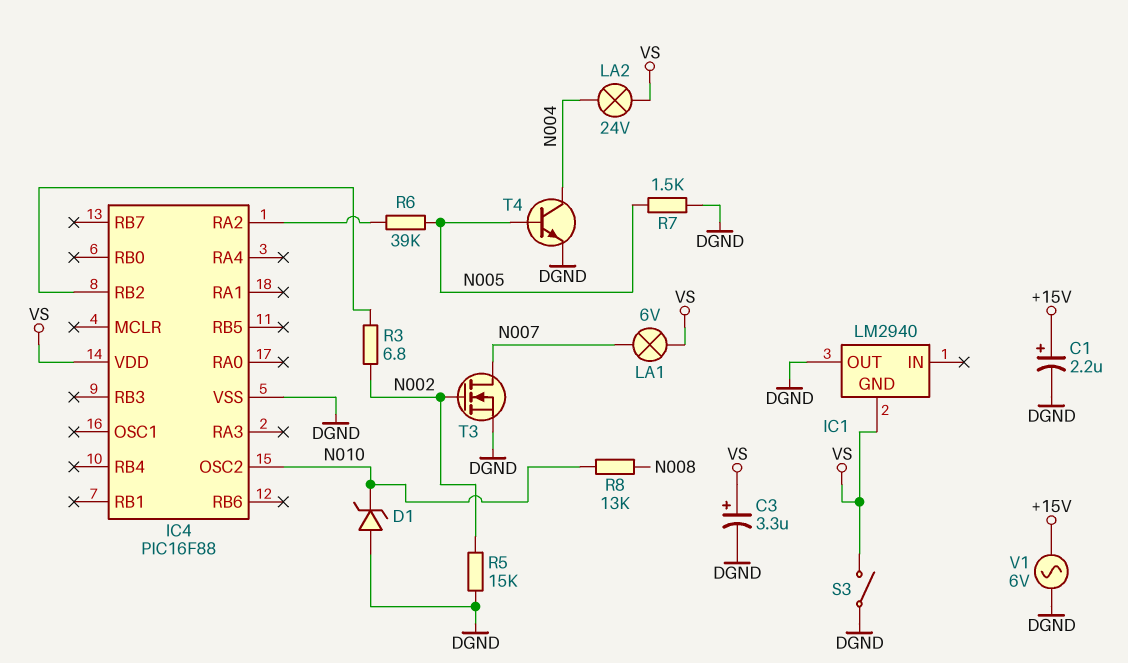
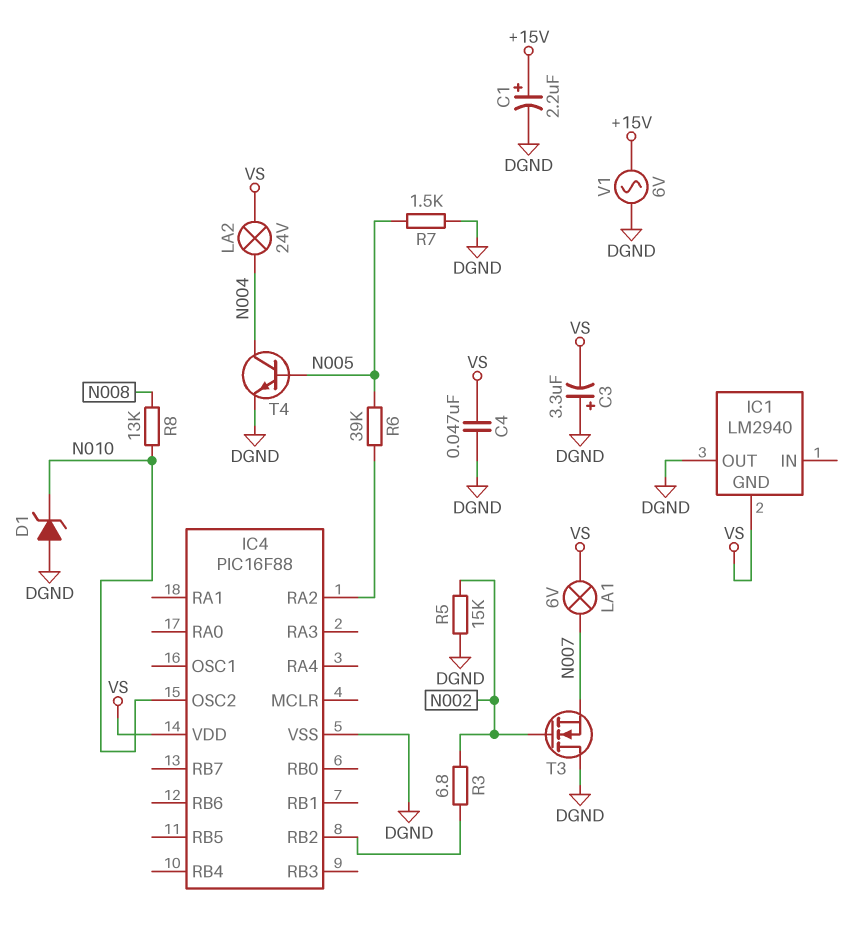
C3: 3.3uF (plus VS, minus DGND) -> 3.3uF (plus DGND, minus VS)
C4: none -> 47nF (DGND, VS)
S3: switch (DGND, VS) -> none
T3: NMOS (G N002, D N007, S DGND) -> NMOS (G N002, D DGND, S N007)

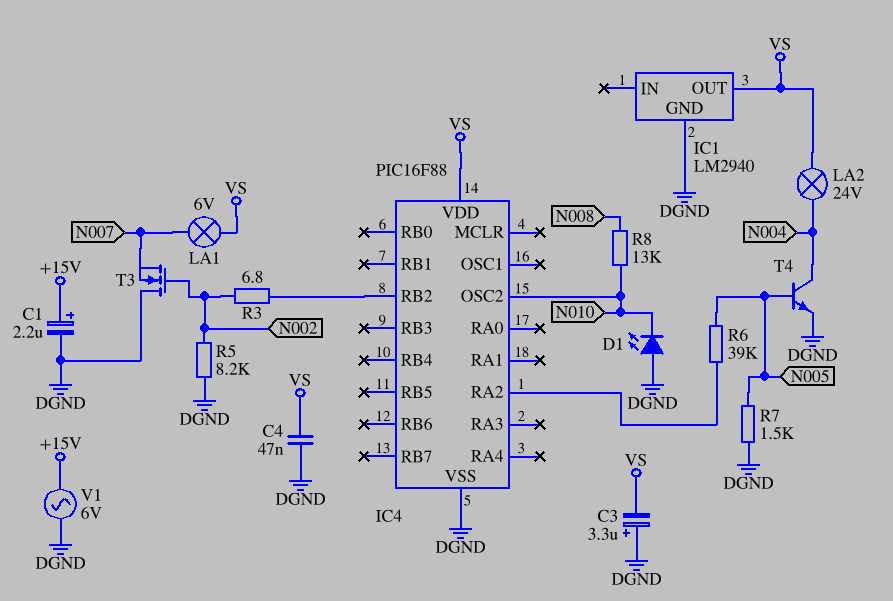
D1: zener (A DGND, K N010) -> LED (A DGND, K N010)
IC1 pin GND: VS -> DGND
IC1 pin OUT: DGND -> VS
R5: 15k (DGND, N002) -> 8.2k (DGND, N002)

